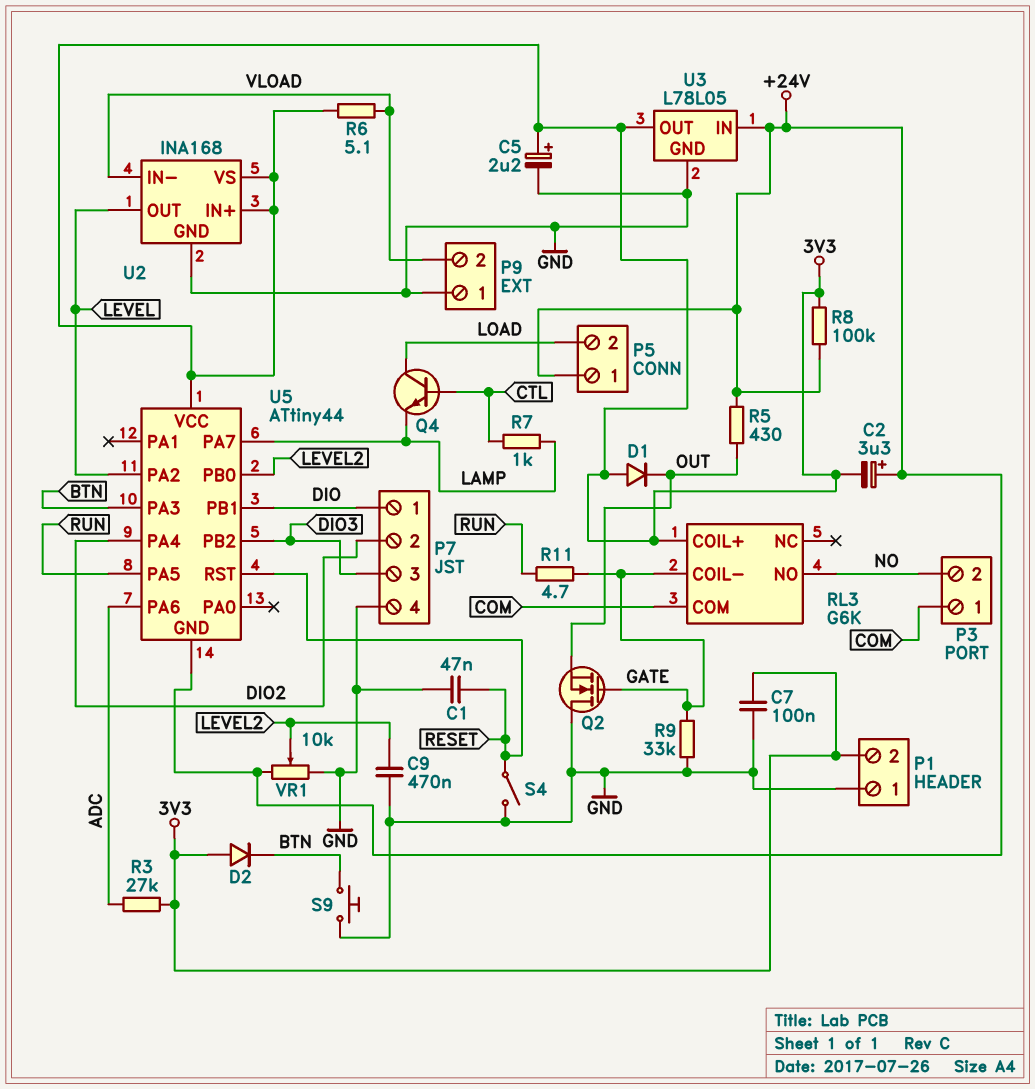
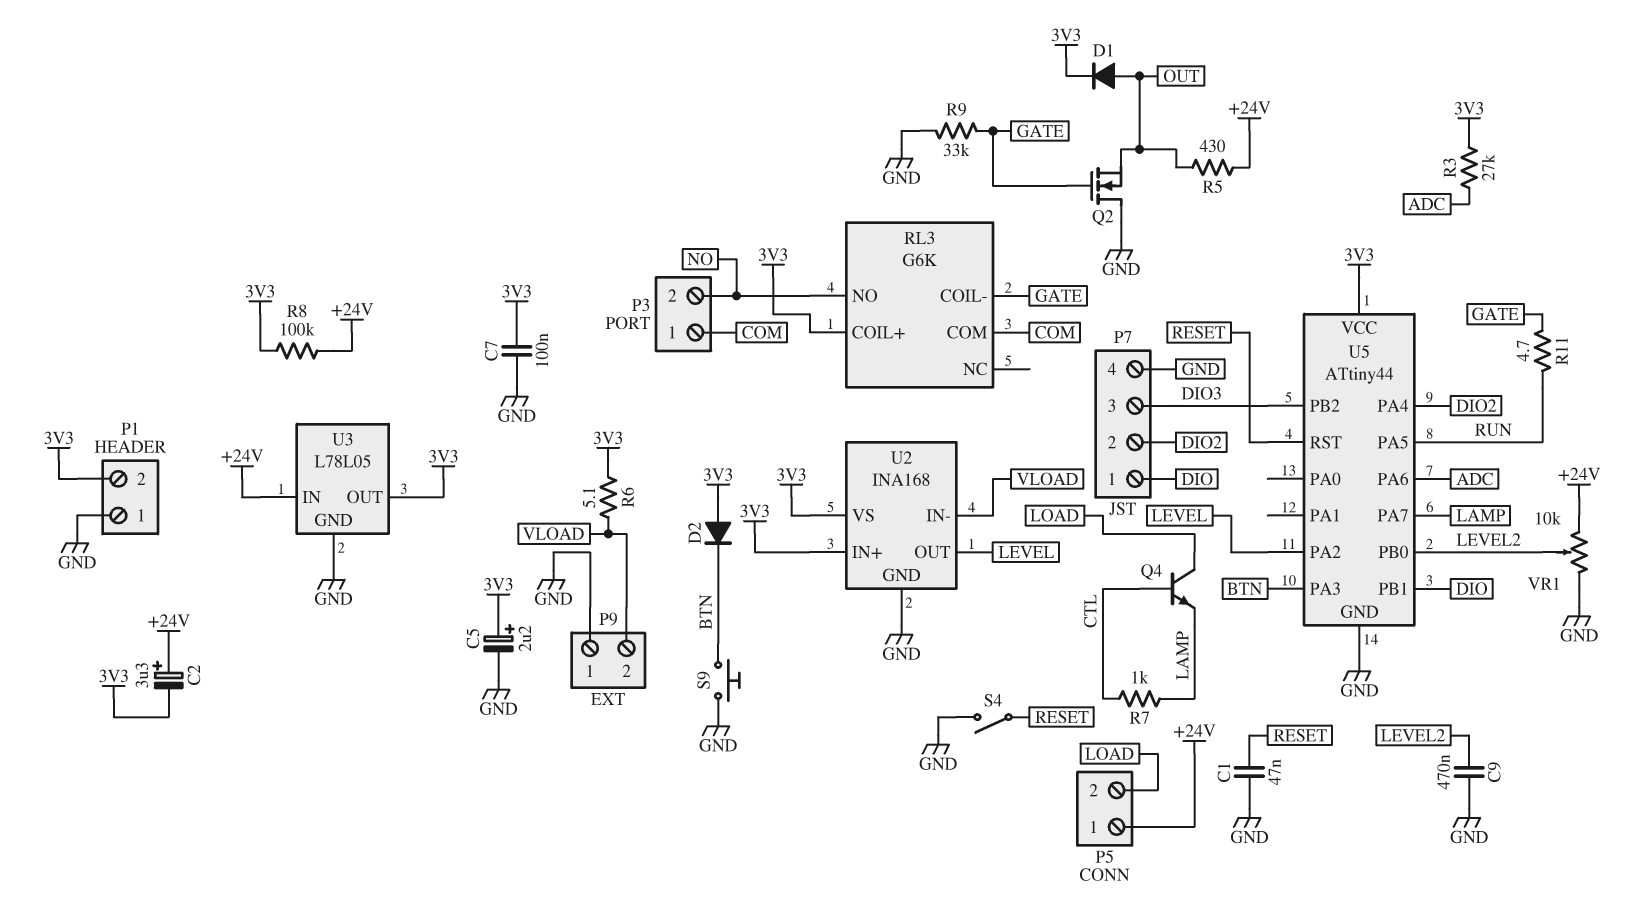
D1: diode (A 3V3, K OUT) -> diode (A OUT, K 3V3)
U5 pin GND: +24V -> GND

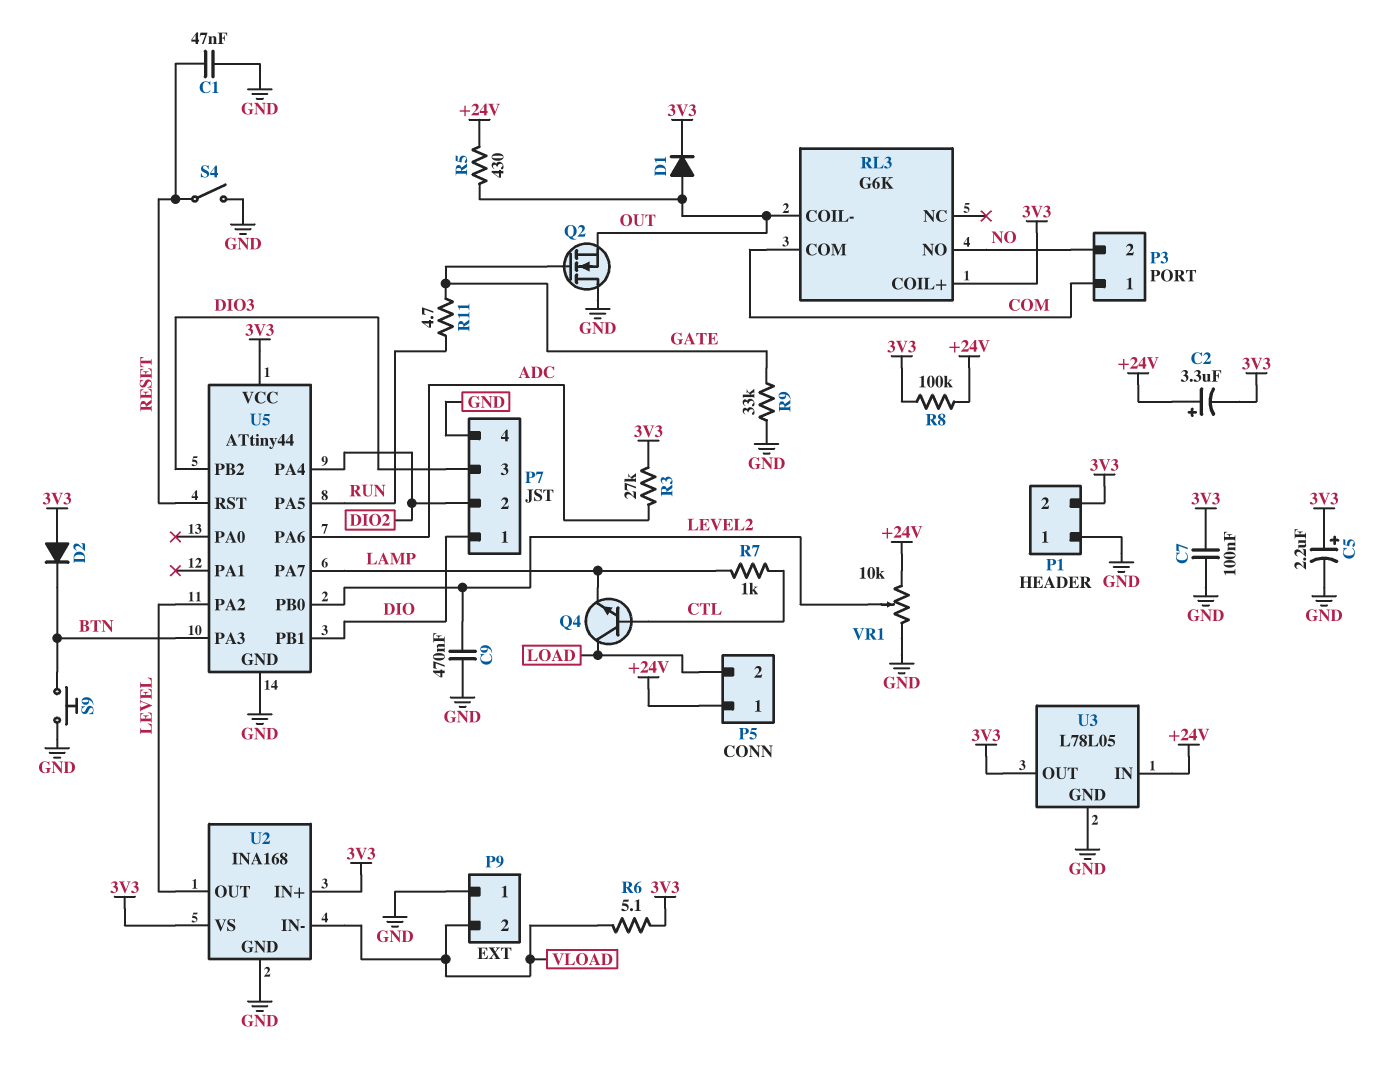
RL3 pin COIL-: GATE -> OUT

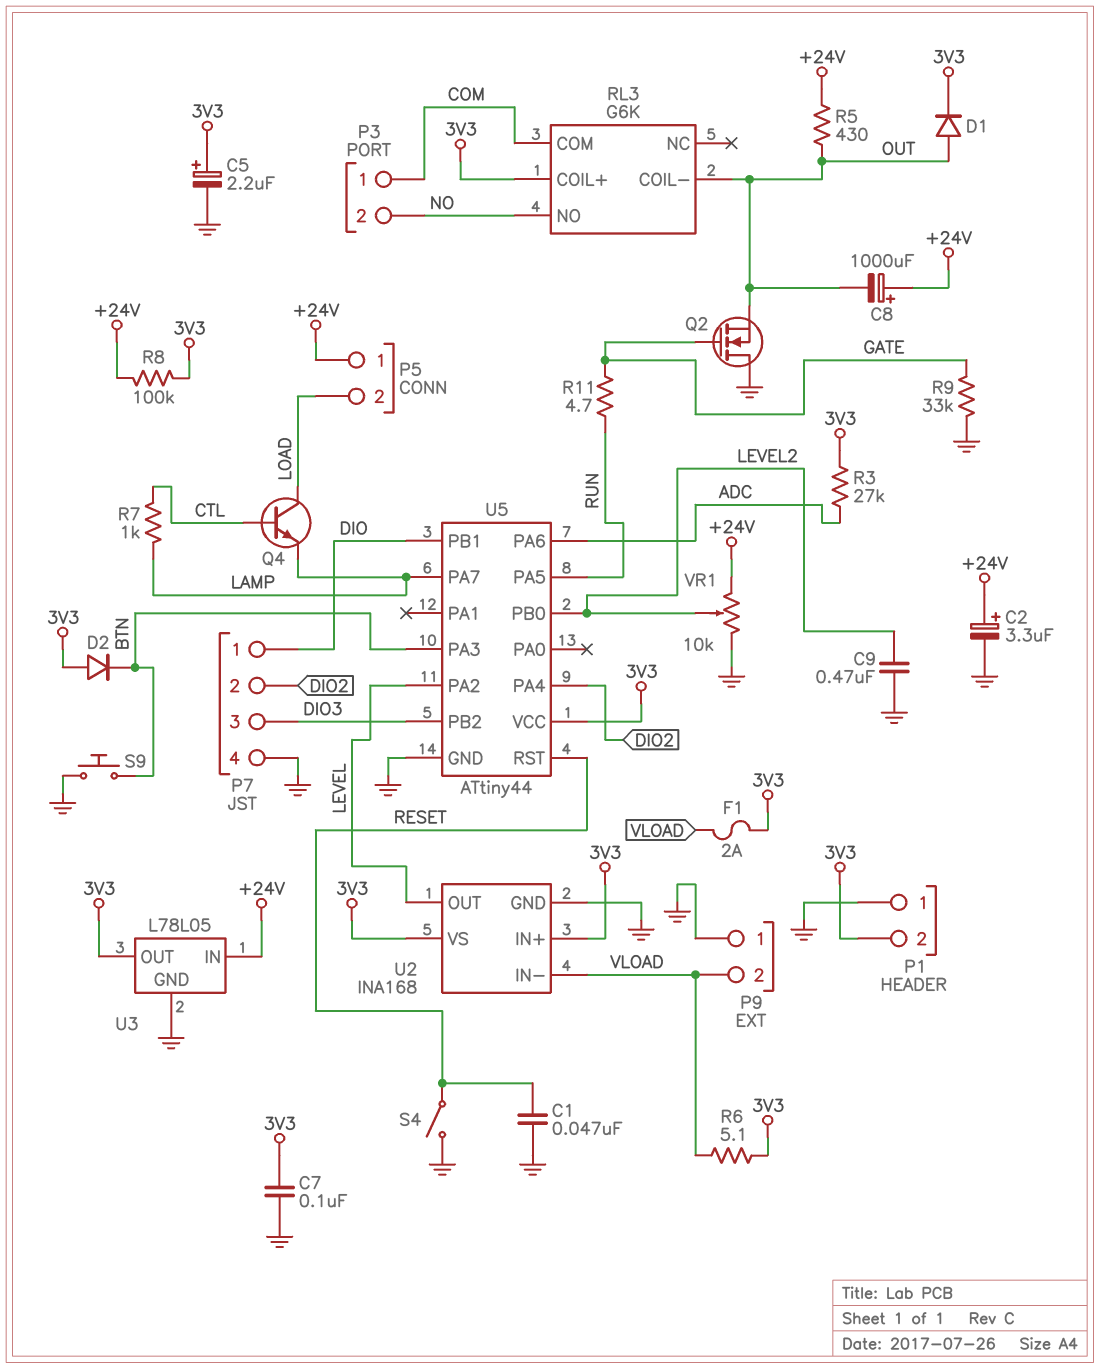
C2: 3.3uF (plus +24V, minus 3V3) -> 3.3uF (plus +24V, minus GND)
C8: none -> 1000uF (plus +24V, minus OUT)
F1: none -> 2A (3V3, VLOAD)

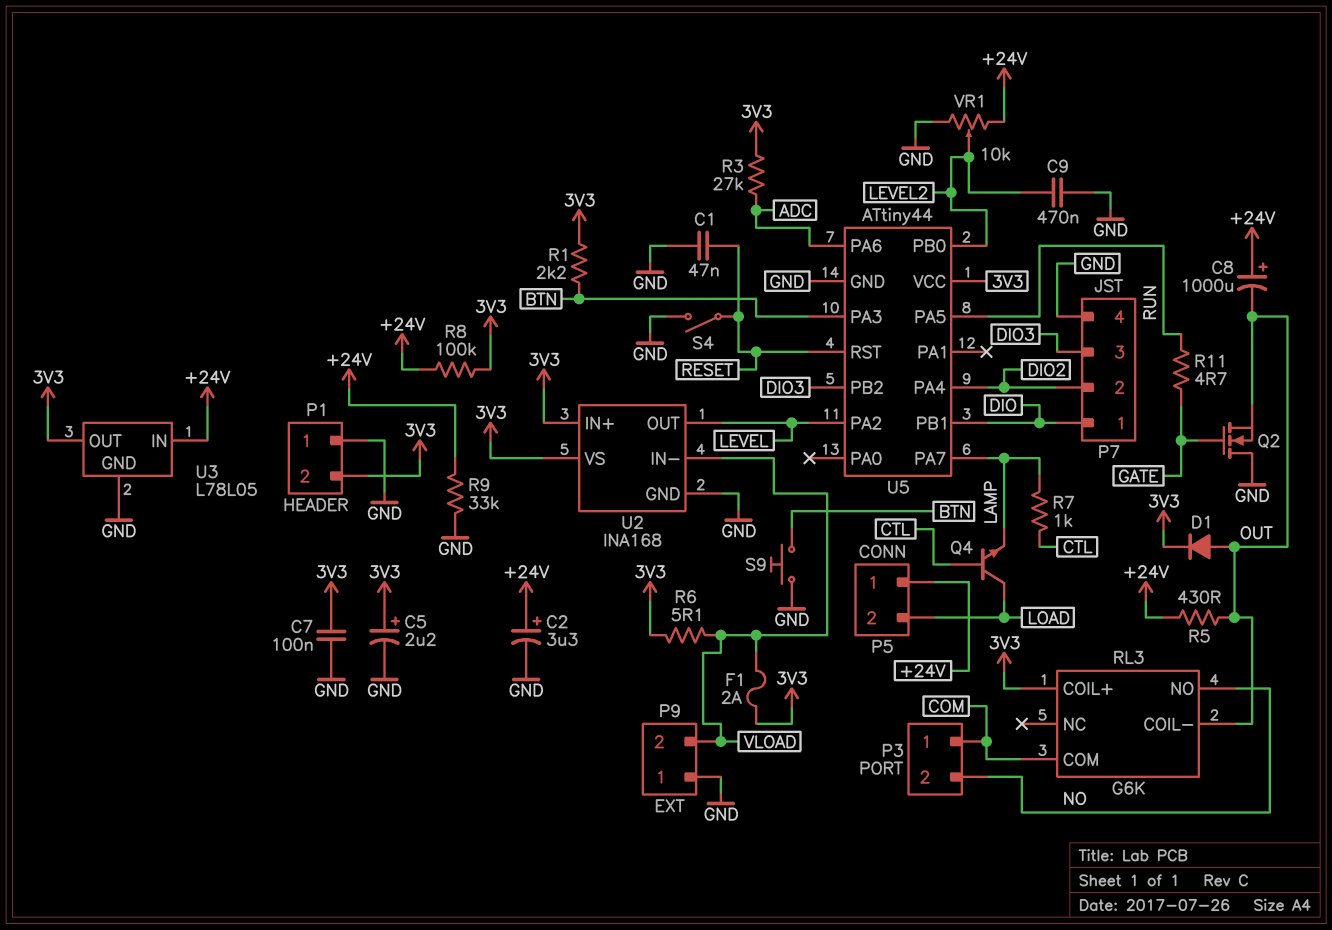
D2: diode (A 3V3, K BTN) -> none
R1: none -> 2.2k (3V3, BTN)
R9: 33k (GATE, GND) -> 33k (+24V, GND)

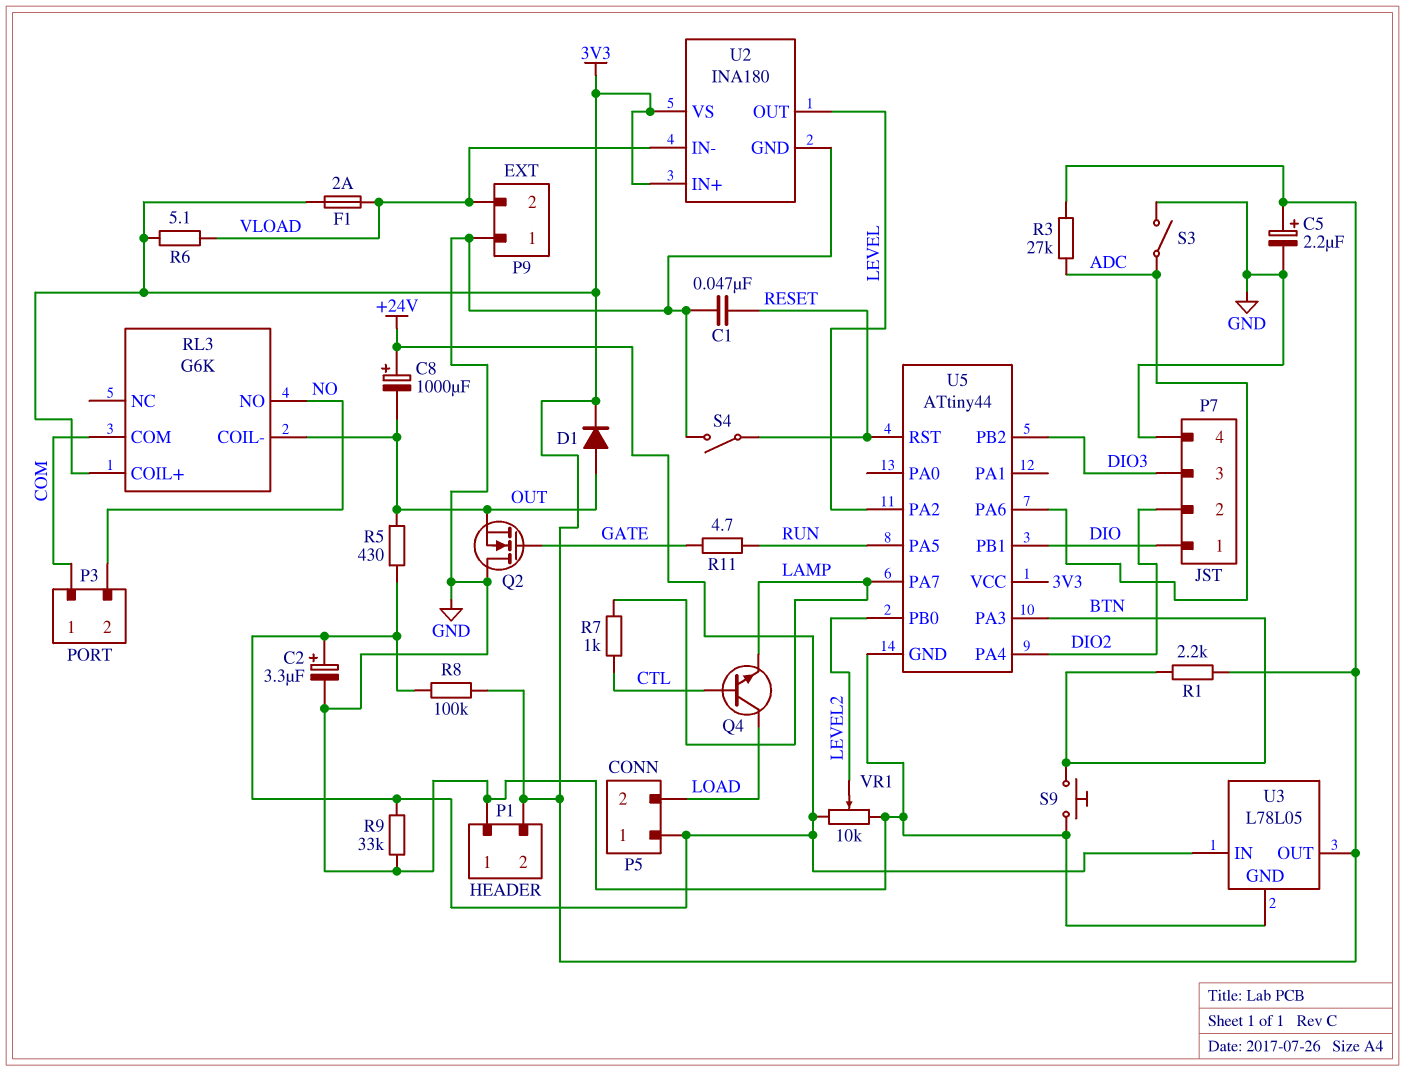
C7: 100nF (3V3, GND) -> none
C9: 470nF (GND, LEVEL2) -> none
S3: none -> switch (ADC, GND)
U2: INA168 -> INA180

